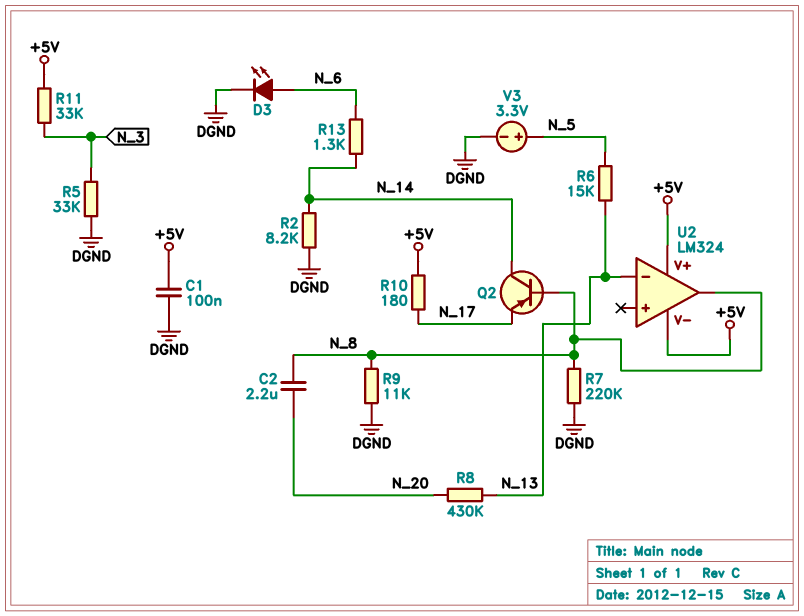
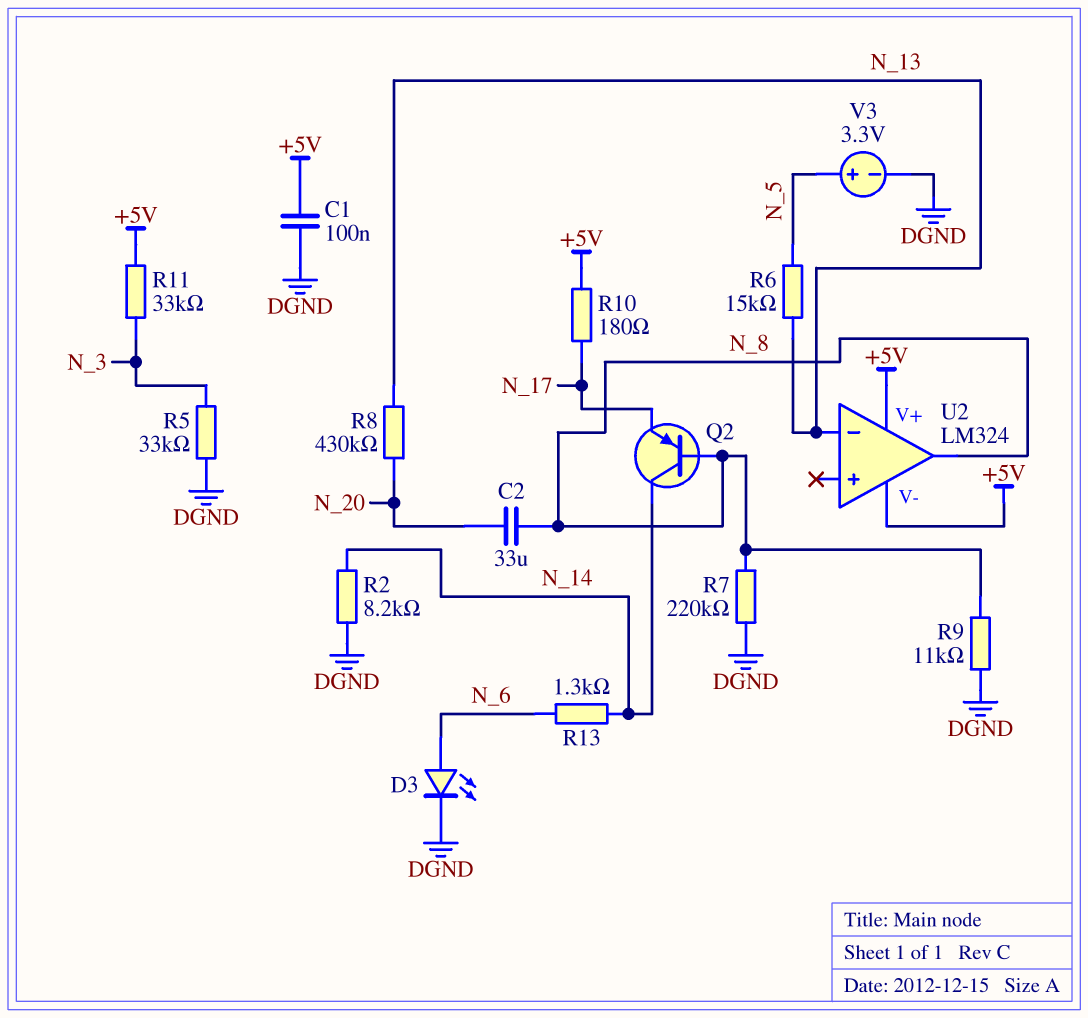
C2: 2.2uF (N_8, N_20) -> 33uF (N_8, N_20)

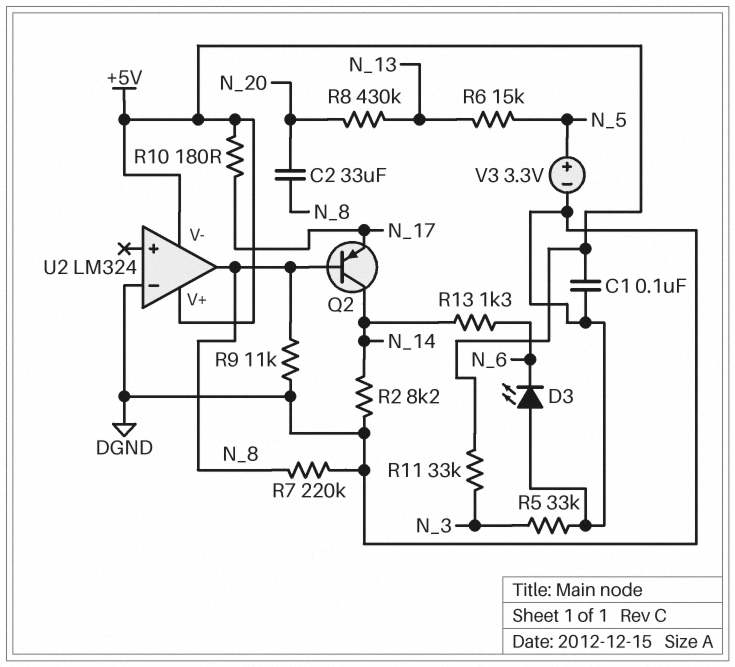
D3: LED (A N_6, K DGND) -> LED (A DGND, K N_6)
U2 pin in-: N_13 -> DGND

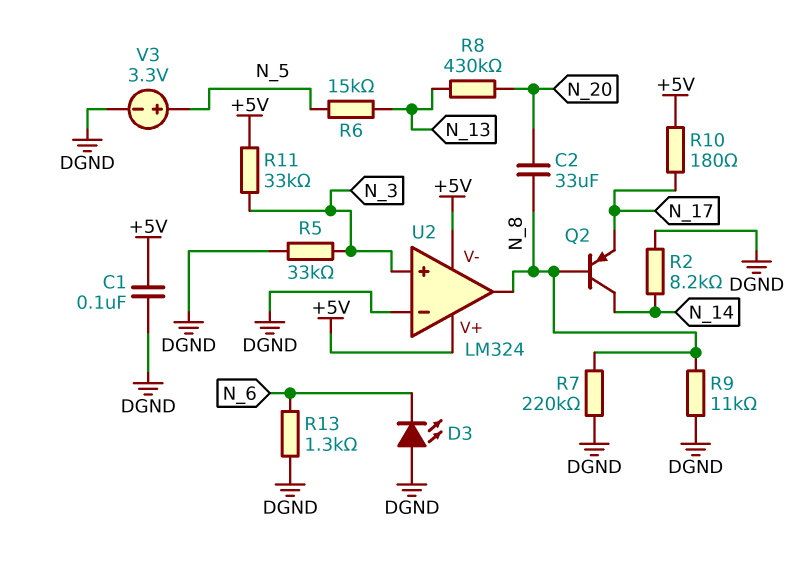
R13: 1.3k (N_6, N_14) -> 1.3k (DGND, N_6)
U2 pin in+: none -> N_3

